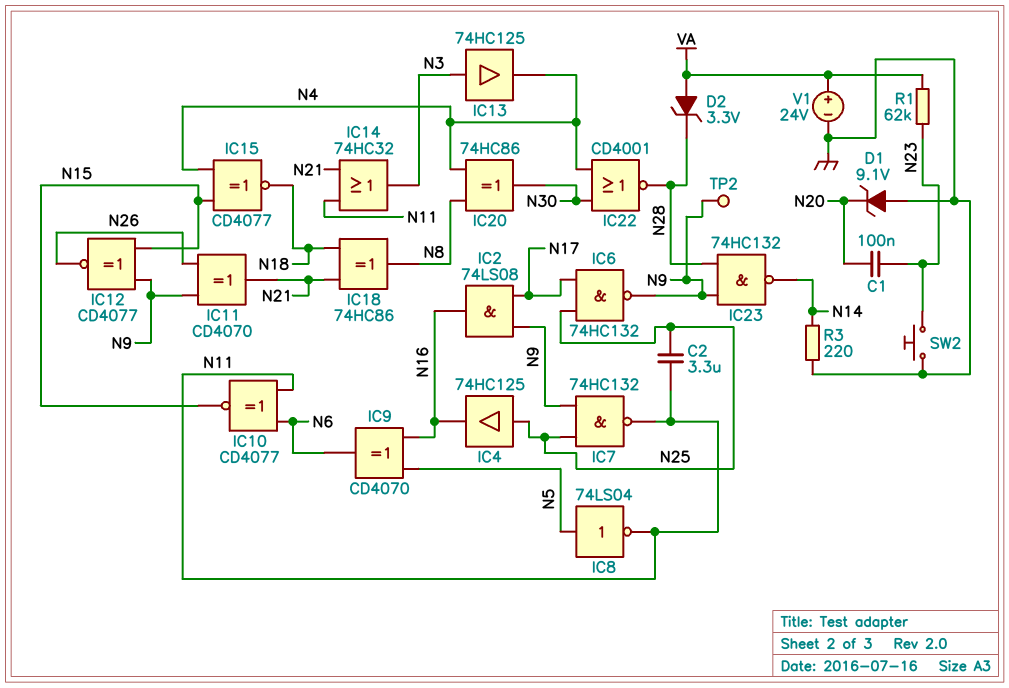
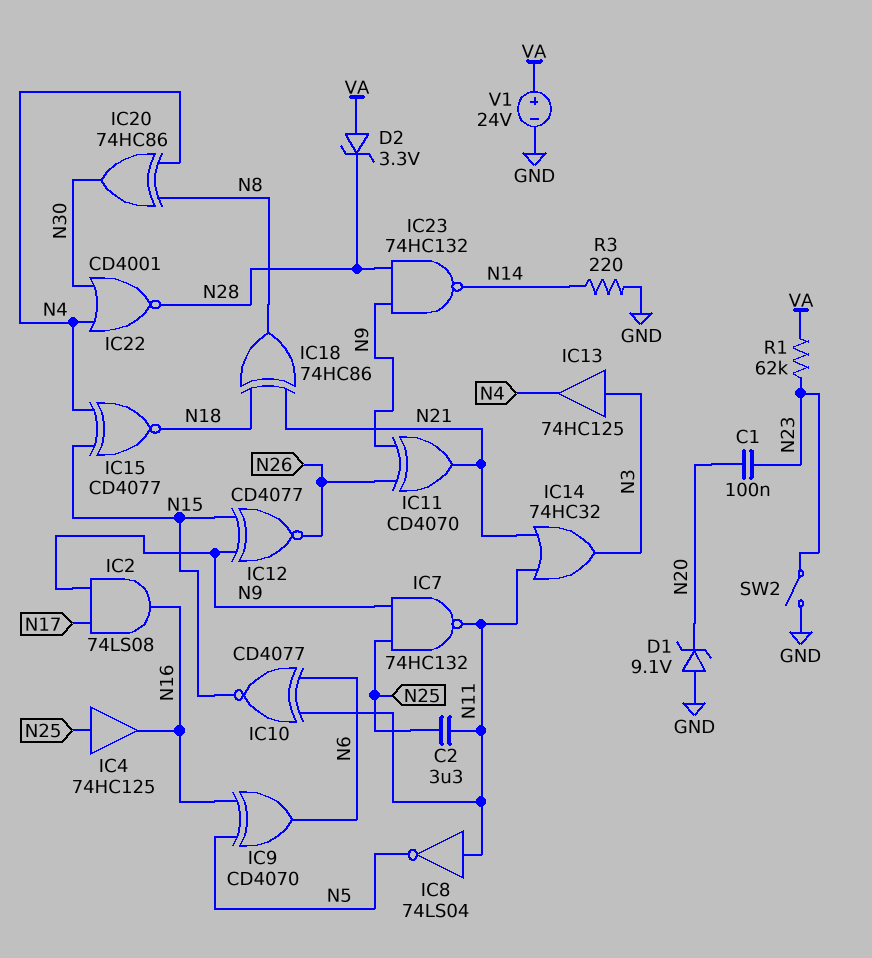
IC6: NAND 74HC132 (in N17, in N25, out N9) -> none
IC8: NOT 74LS04 (in N5, out N11) -> NOT 74LS04 (in N11, out N5)
SW2: button (GND, N23) -> switch (GND, N23)
TP2: test point (N9) -> none

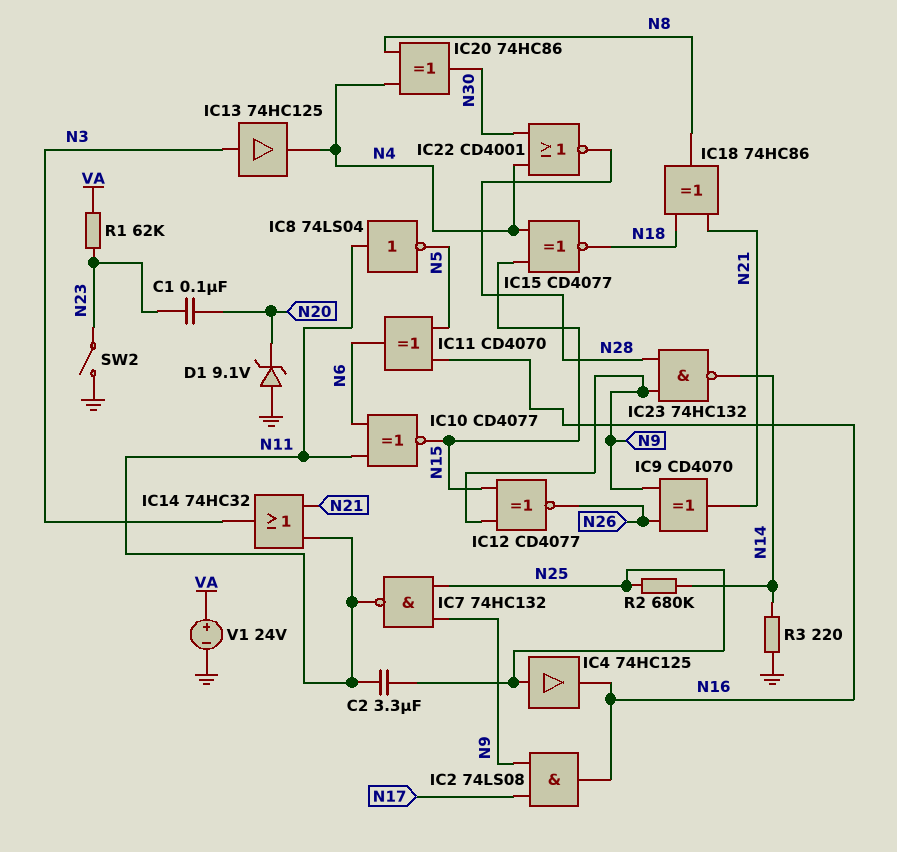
D2: zener 3.3V (A VA, K N28) -> none
IC9: XOR CD4070 (in N5, in N16, out N6) -> XOR CD4070 (in N9, in N26, out N21)
IC11: XOR CD4070 (in N9, in N26, out N21) -> XOR CD4070 (in N5, in N16, out N6)
R2: none -> 680k (N14, N25)

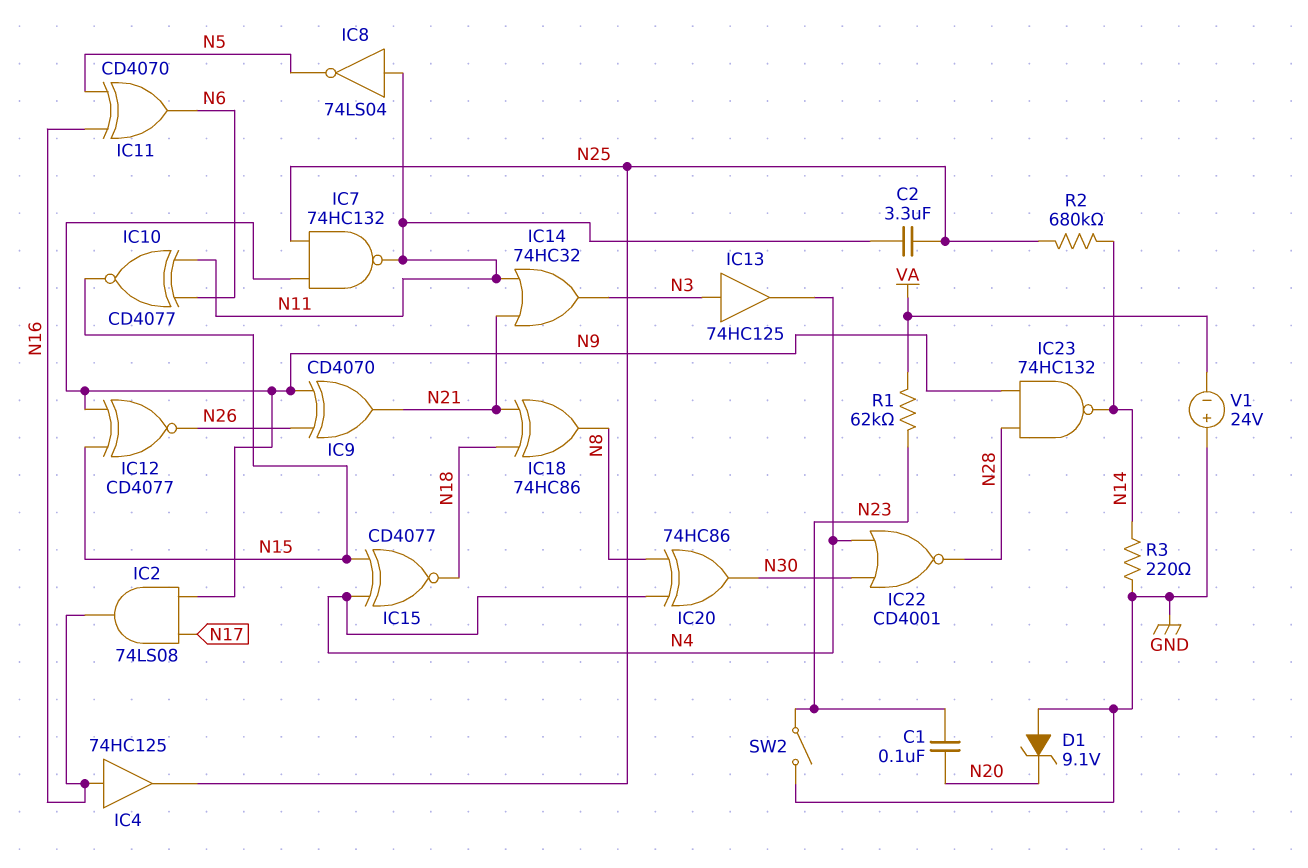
IC4: buffer 74HC125 (in N25, out N16) -> buffer 74HC125 (in N16, out N25)
V1: 24V (plus VA, minus GND) -> 24V (plus GND, minus VA)

